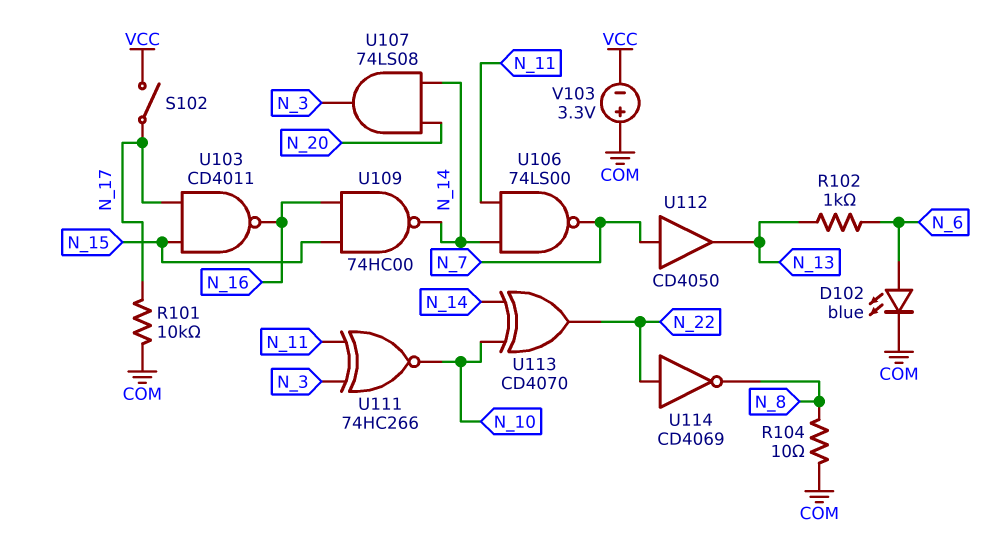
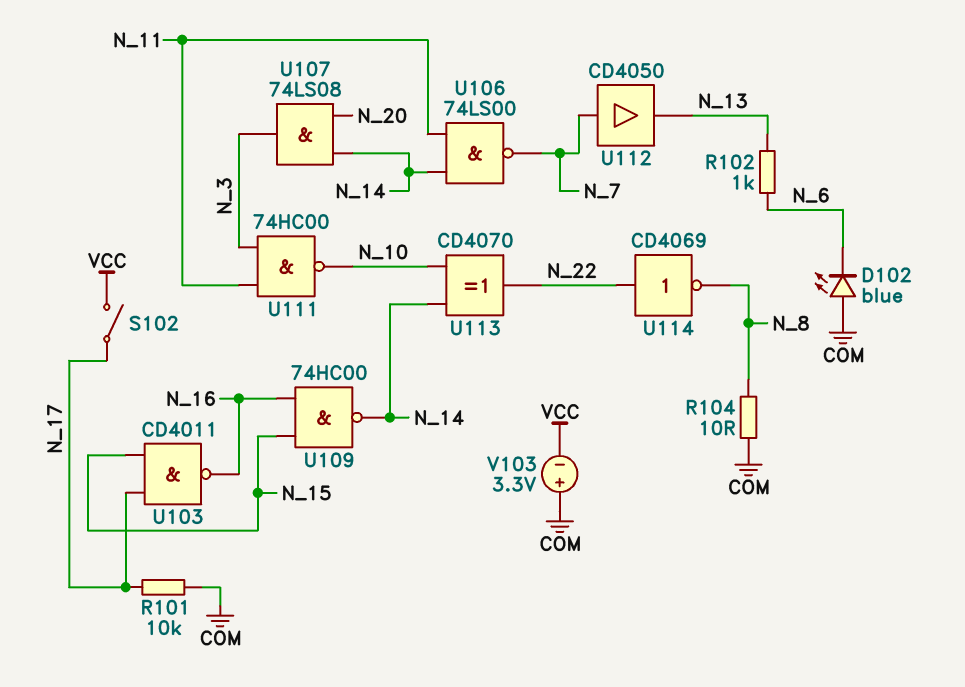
D102: LED blue (A N_6, K COM) -> LED blue (A COM, K N_6)
U111: XNOR 74HC266 (in N_3, in N_11, out N_10) -> NAND 74HC00 (in N_3, in N_11, out N_10)

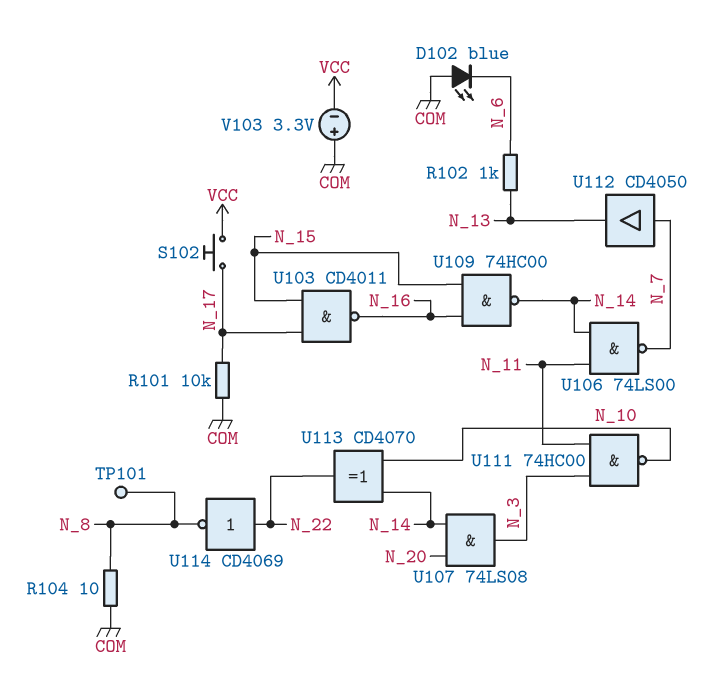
S102: switch (N_17, VCC) -> button (N_17, VCC)
TP101: none -> test point (N_8)

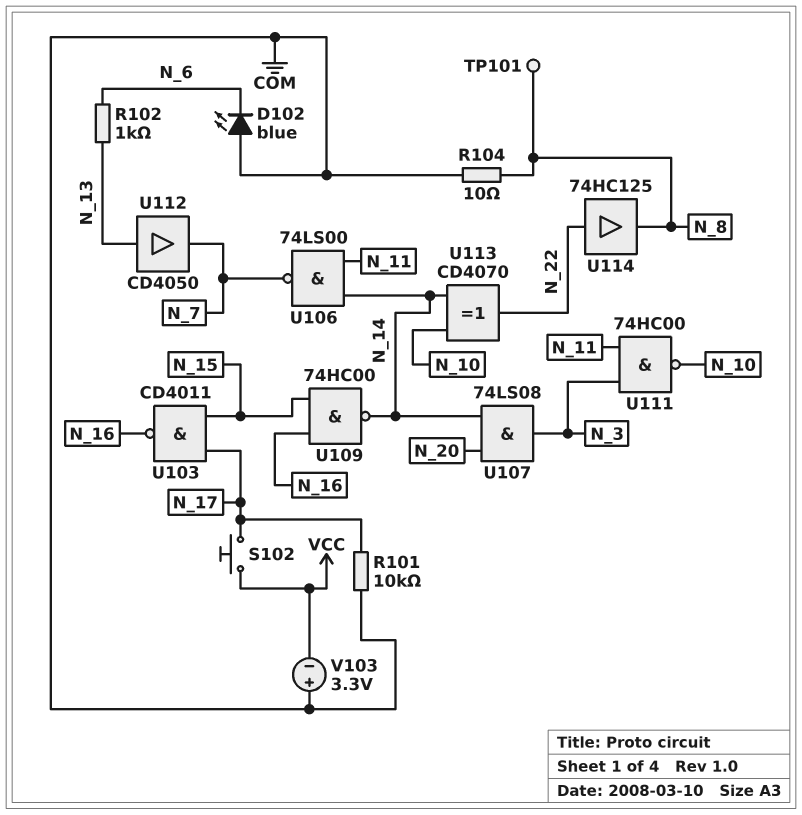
U112: buffer CD4050 (in N_7, out N_13) -> buffer CD4050 (in N_13, out N_7)
U114: NOT CD4069 (in N_22, out N_8) -> buffer 74HC125 (in N_22, out N_8)

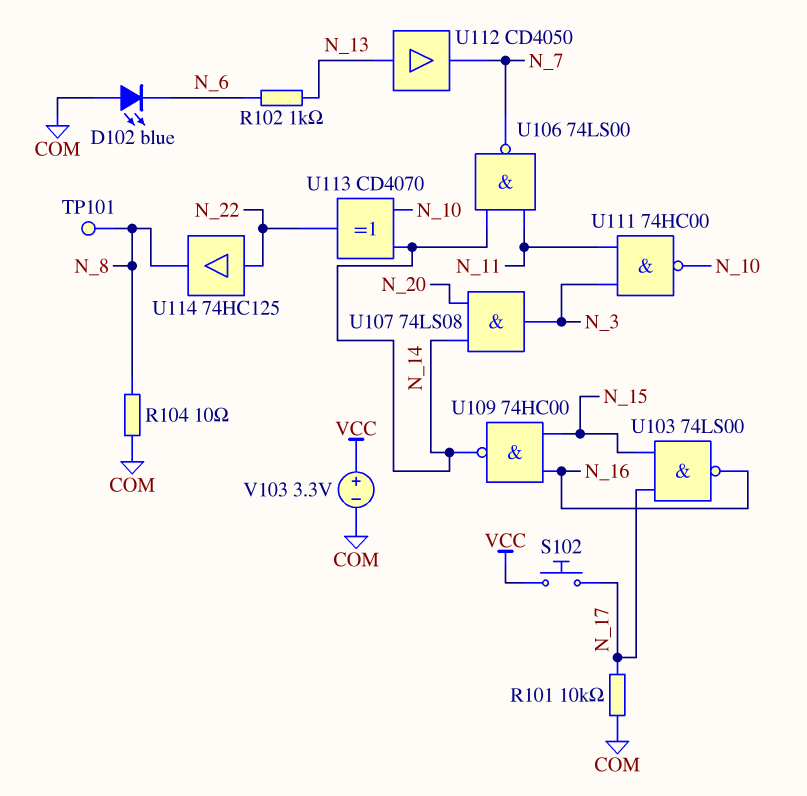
U103: NAND CD4011 (in N_15, in N_17, out N_16) -> NAND 74LS00 (in N_15, in N_17, out N_16)
V103: 3.3V (plus COM, minus VCC) -> 3.3V (plus VCC, minus COM)

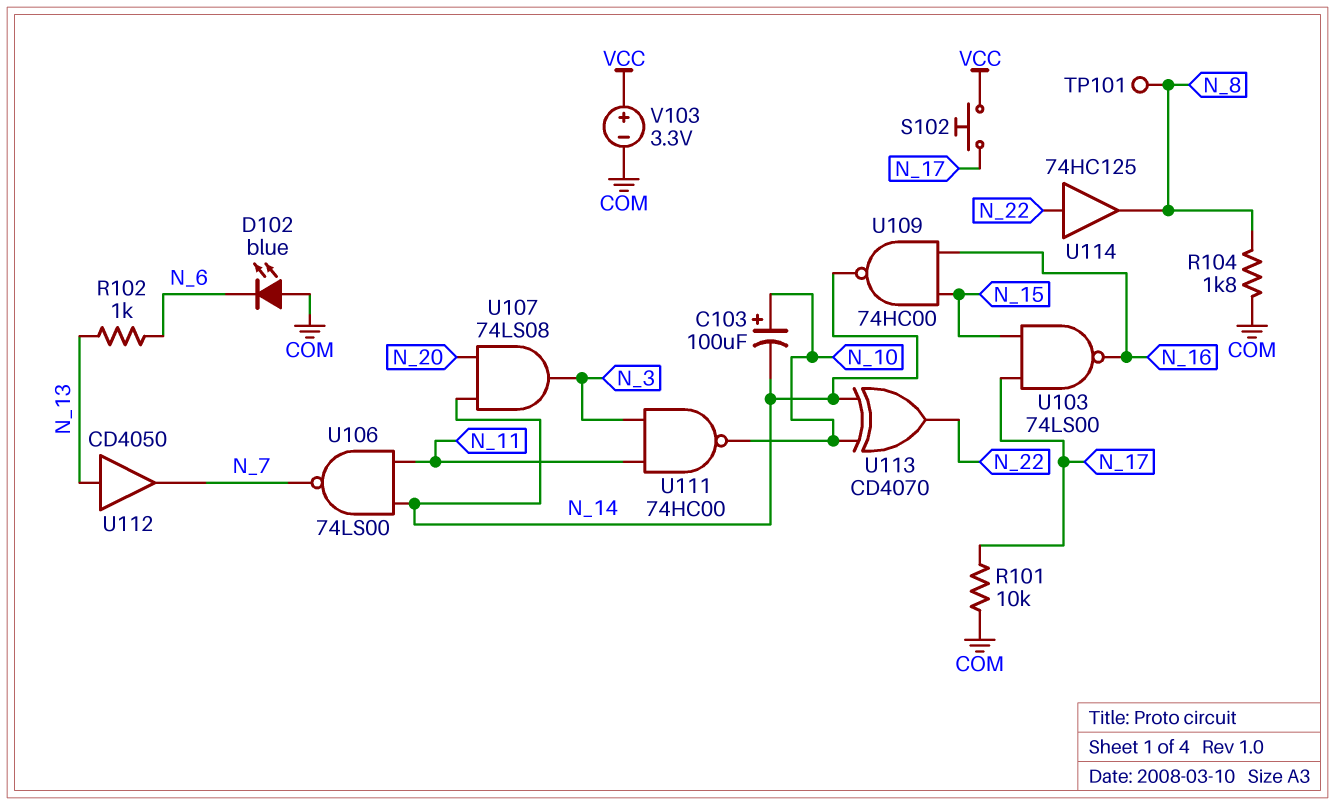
C103: none -> 100uF (plus N_10, minus N_14)
R104: 10 (COM, N_8) -> 1.8k (COM, N_8)

